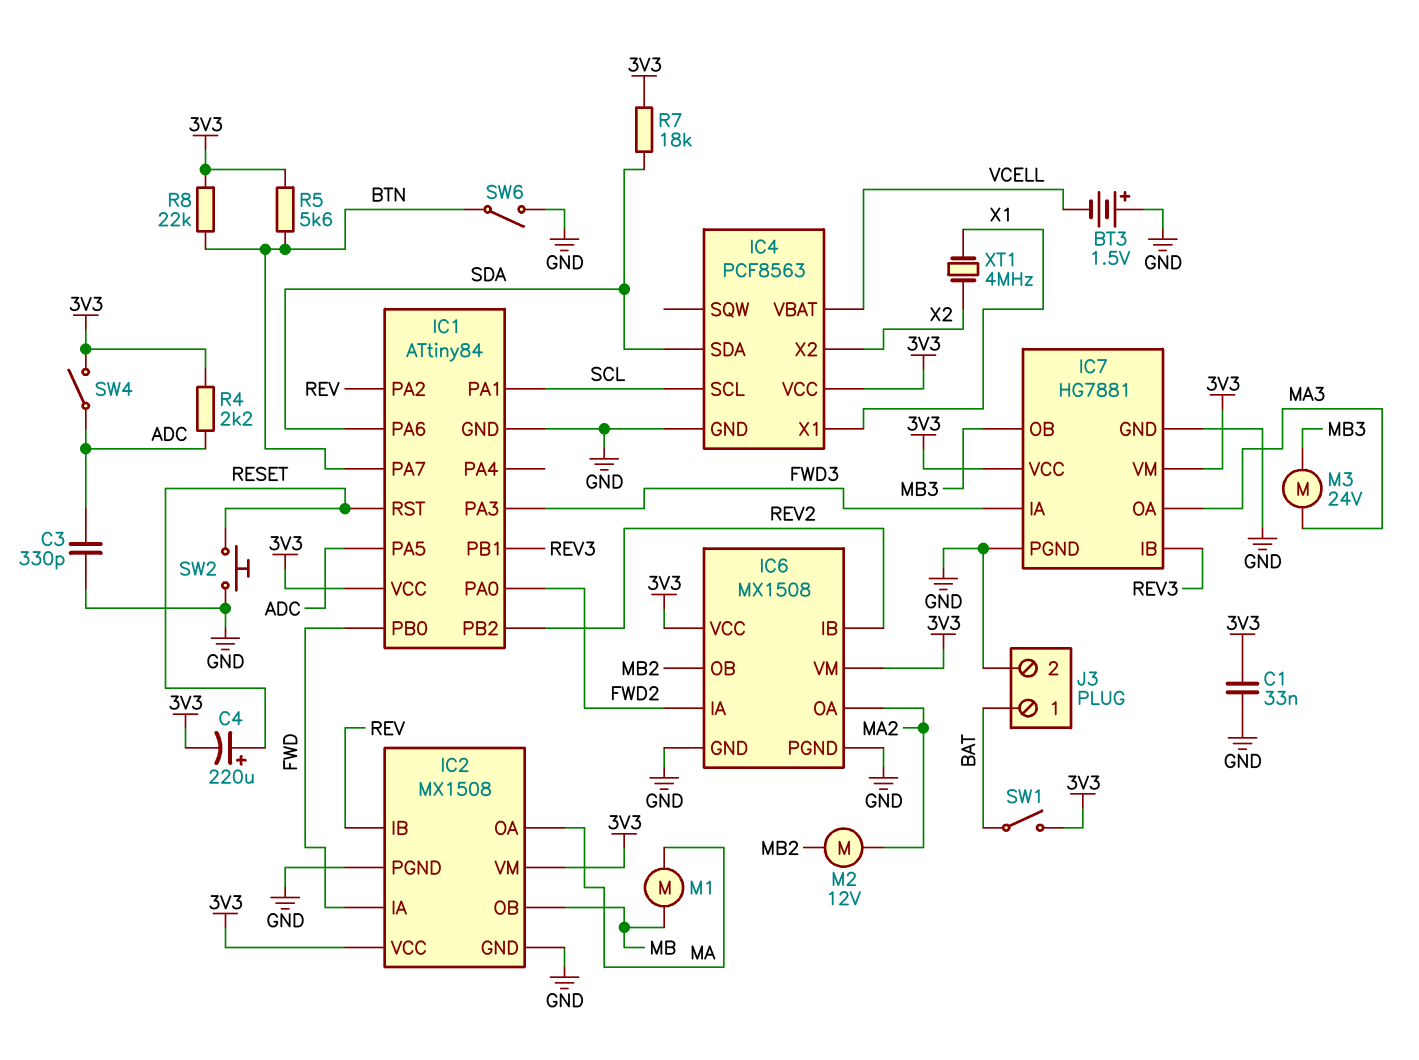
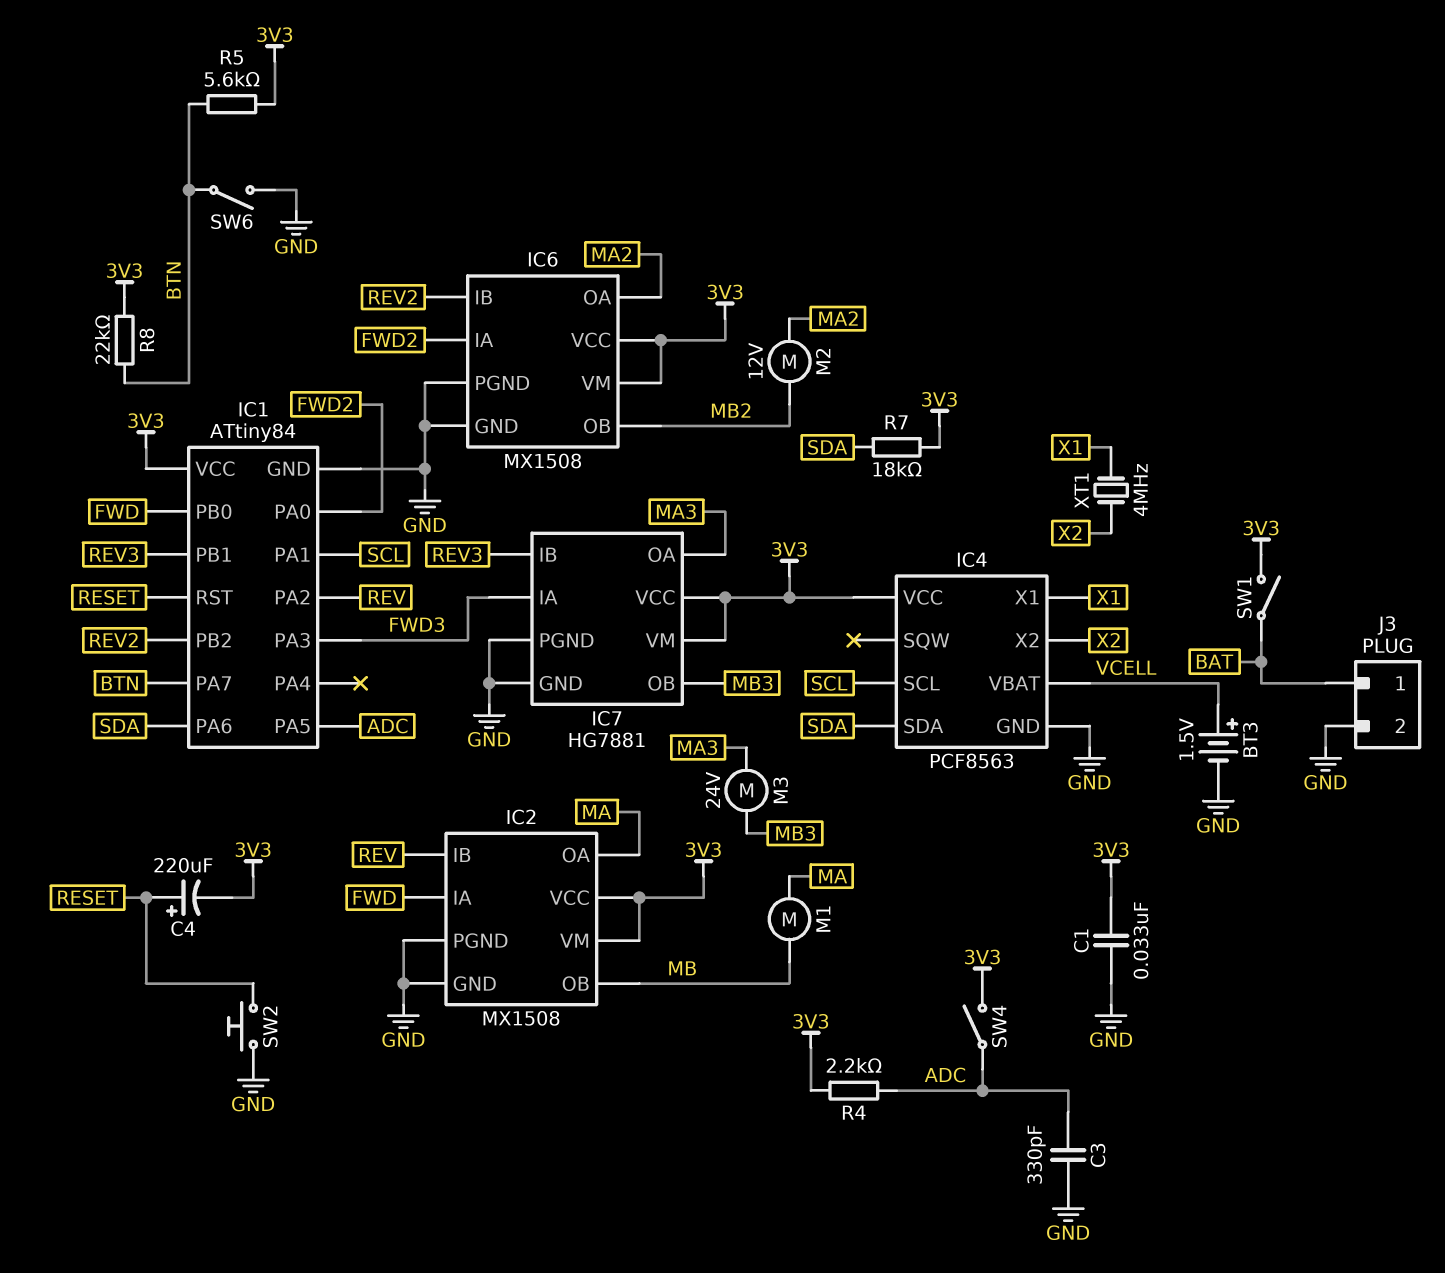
BT3: 1.5V (plus GND, minus VCELL) -> 1.5V (plus VCELL, minus GND)

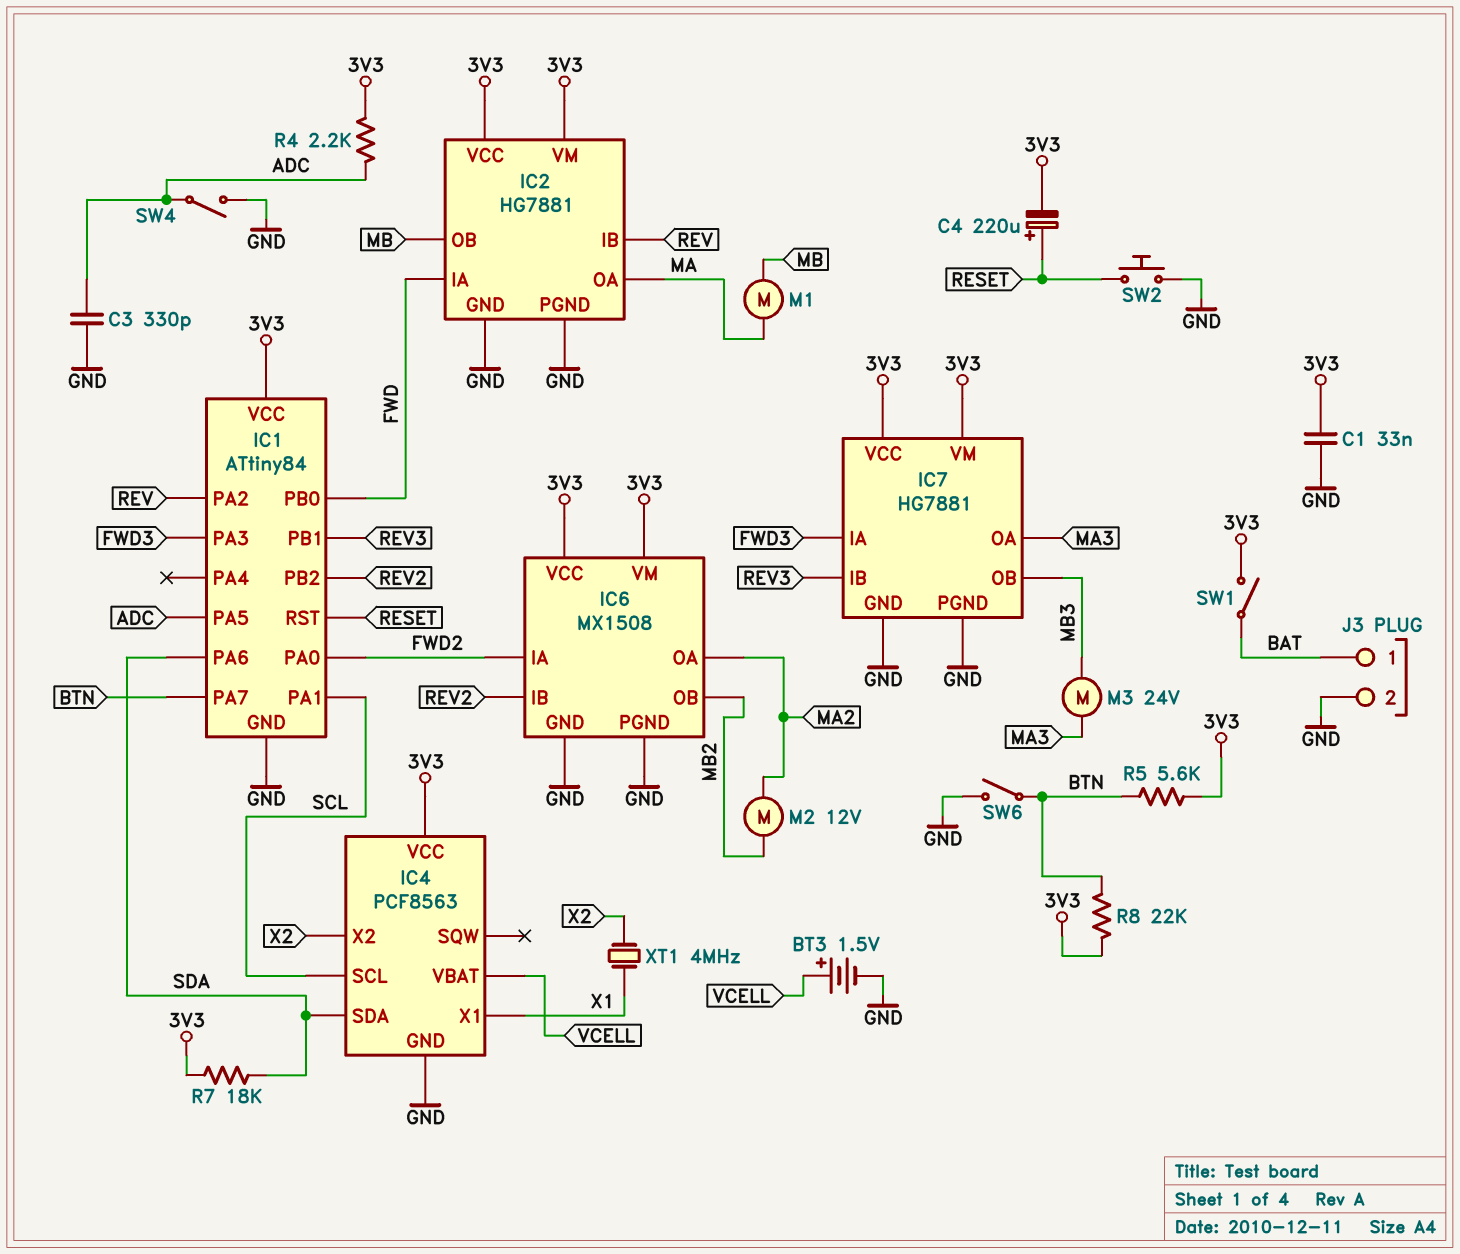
IC2: MX1508 -> HG7881
SW4: switch (3V3, ADC) -> switch (ADC, GND)

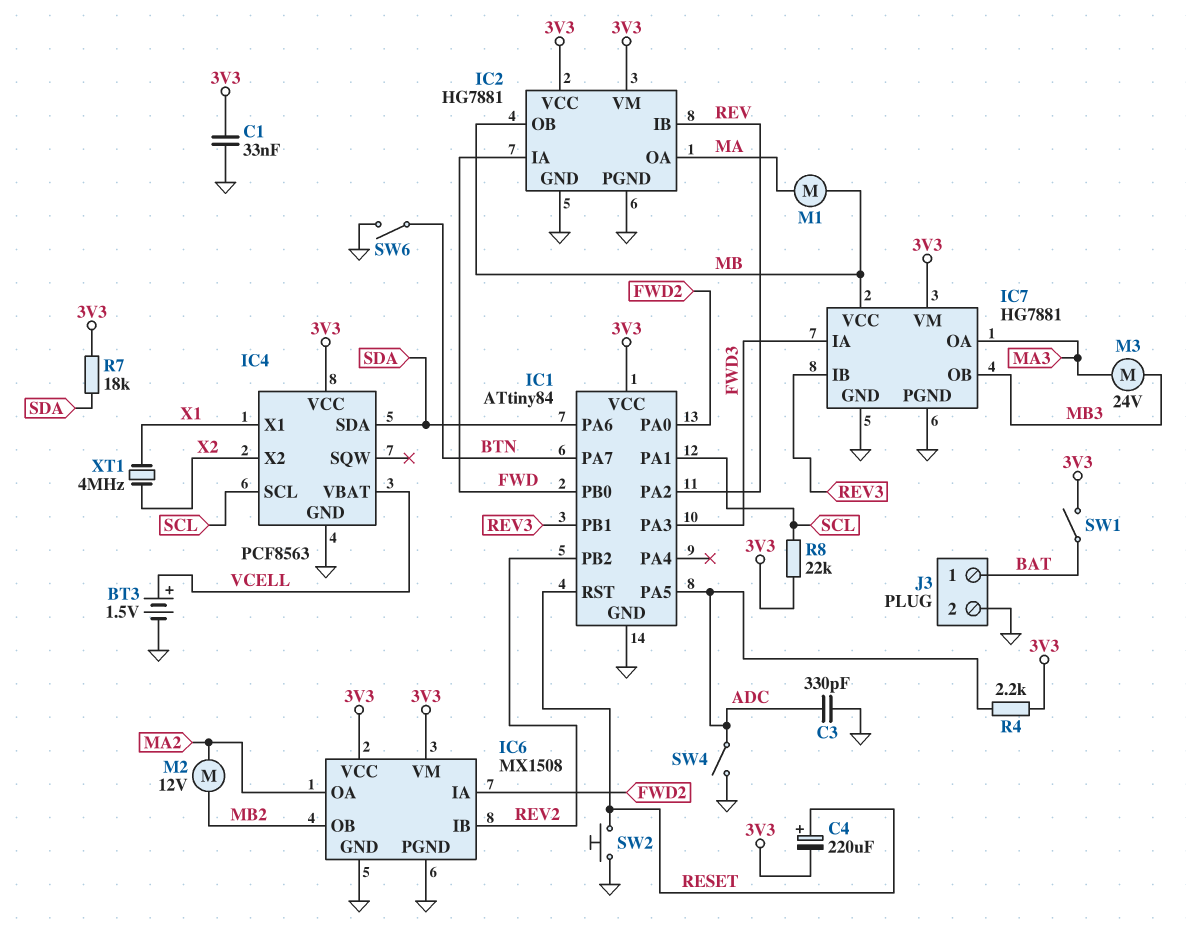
IC7 pin VCC: 3V3 -> MB
R5: 5.6k (3V3, BTN) -> none
R8: 22k (3V3, BTN) -> 22k (3V3, SCL)

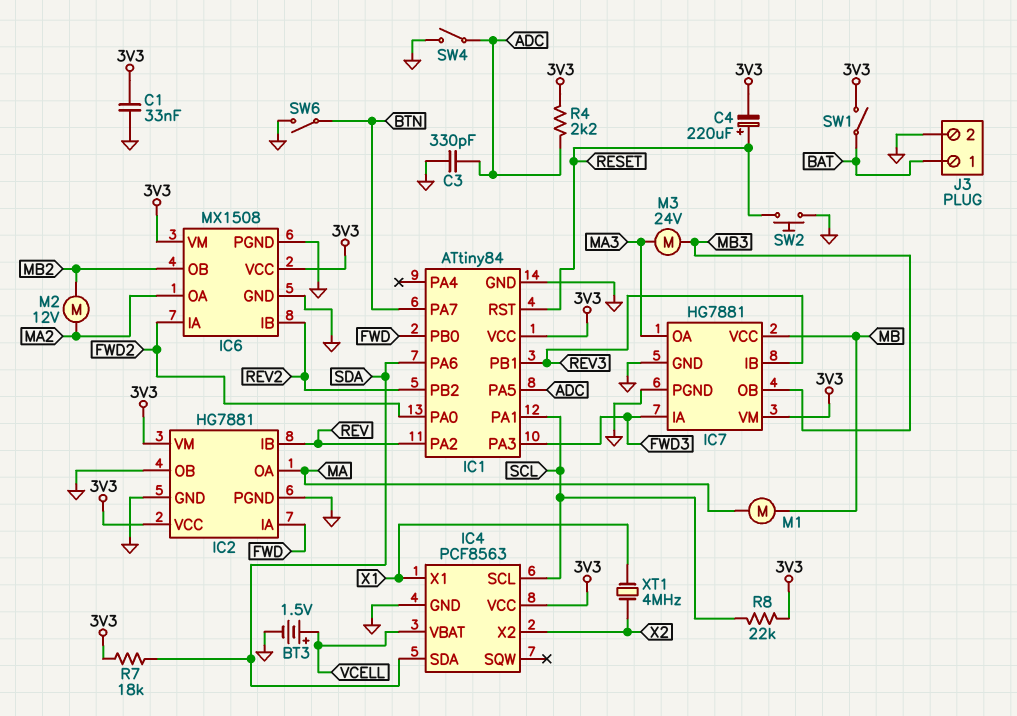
IC2 pin OB: MB -> GND

